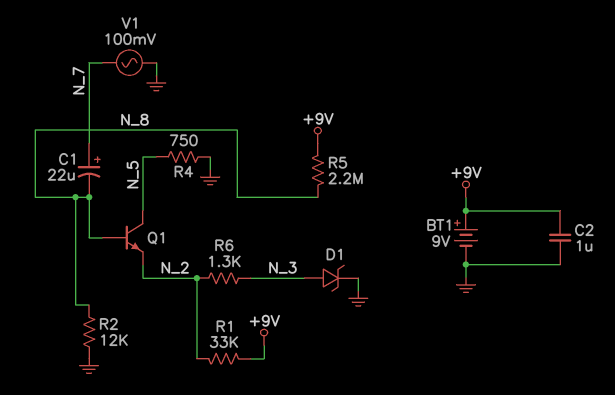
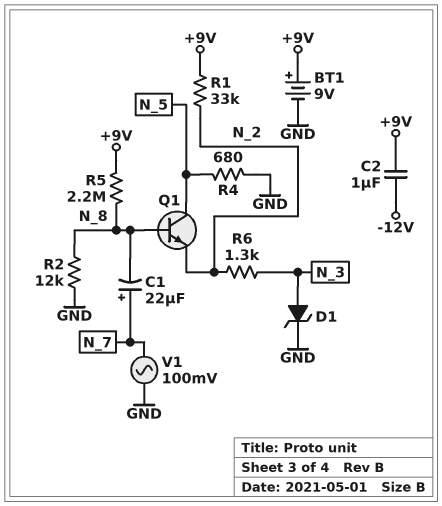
C2: 1uF (+9V, GND) -> 1uF (+9V, -12V)
R4: 750 (GND, N_5) -> 680 (GND, N_5)

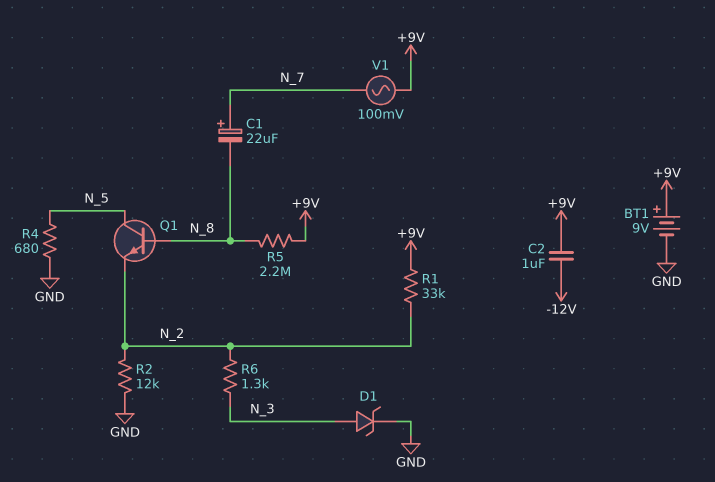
R2: 12k (GND, N_8) -> 12k (GND, N_2)
V1: AC 100mV (GND, N_7) -> AC 100mV (+9V, N_7)

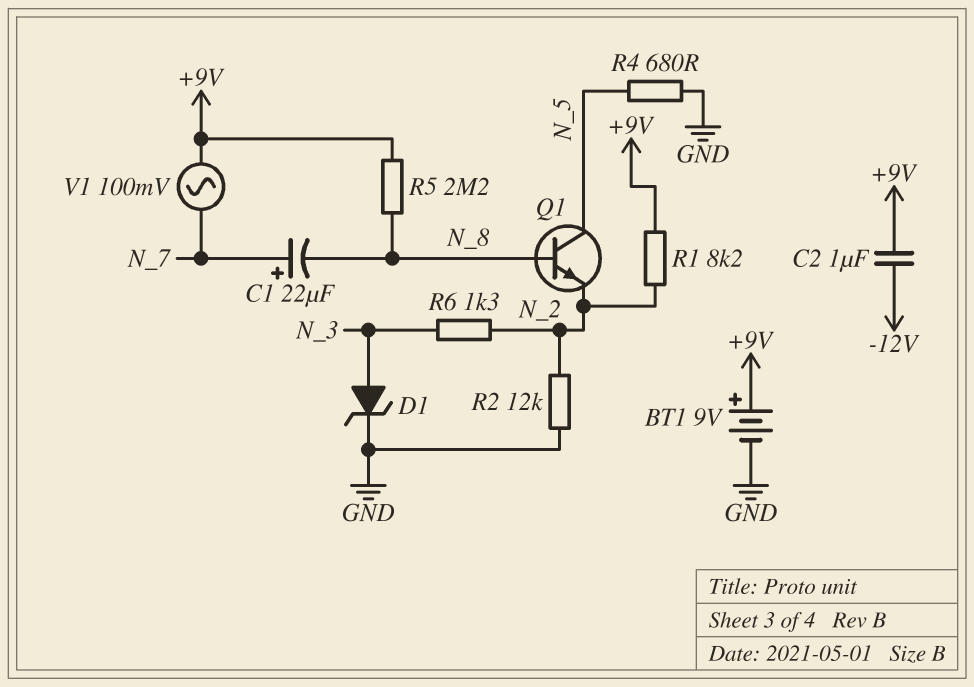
R1: 33k (+9V, N_2) -> 8.2k (+9V, N_2)

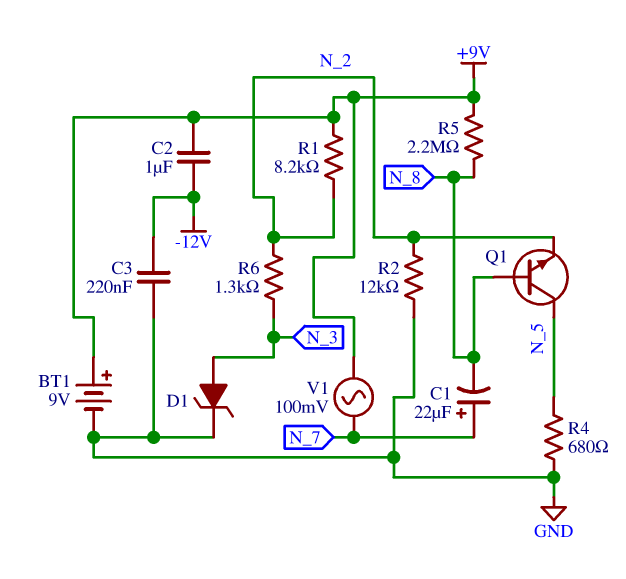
C3: none -> 220nF (-12V, GND)

